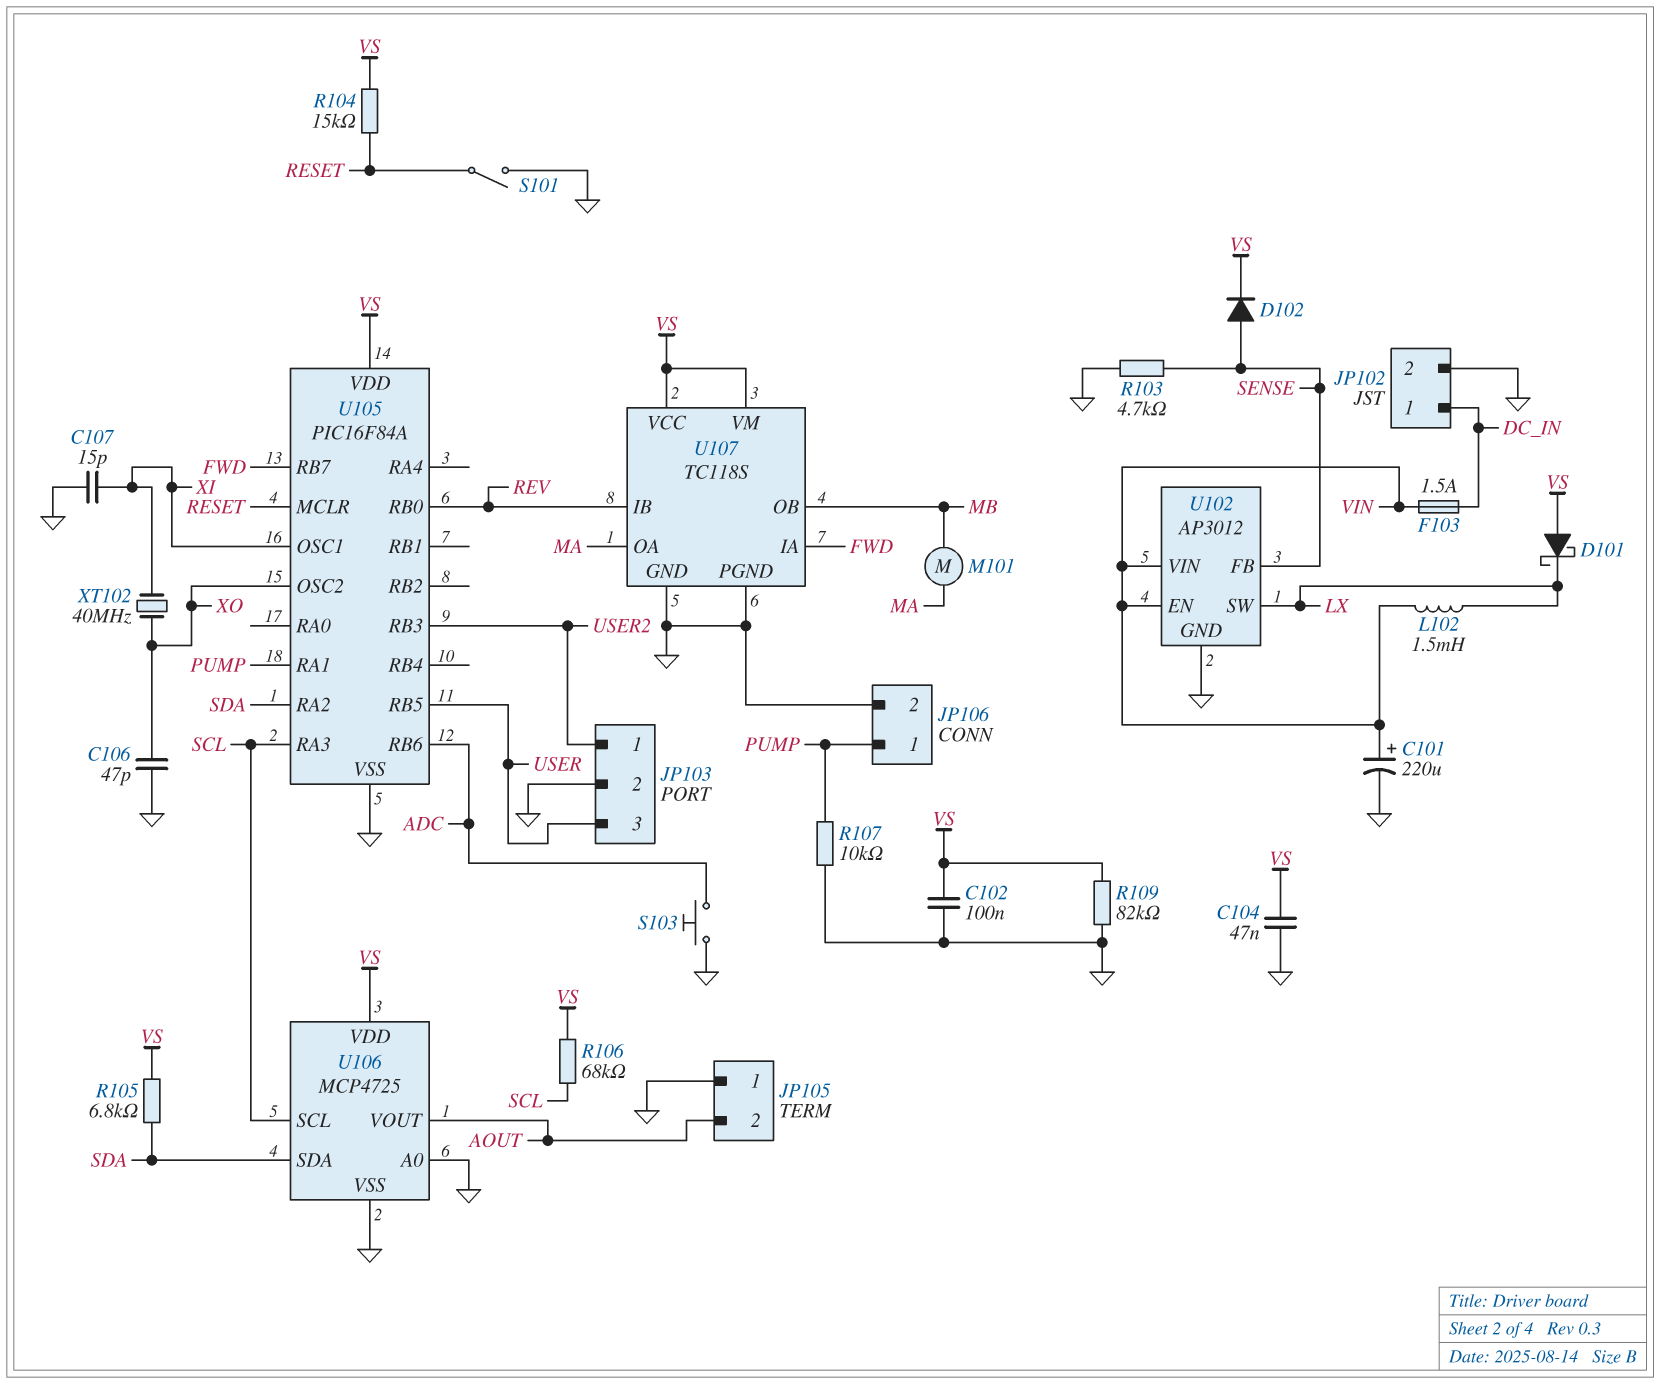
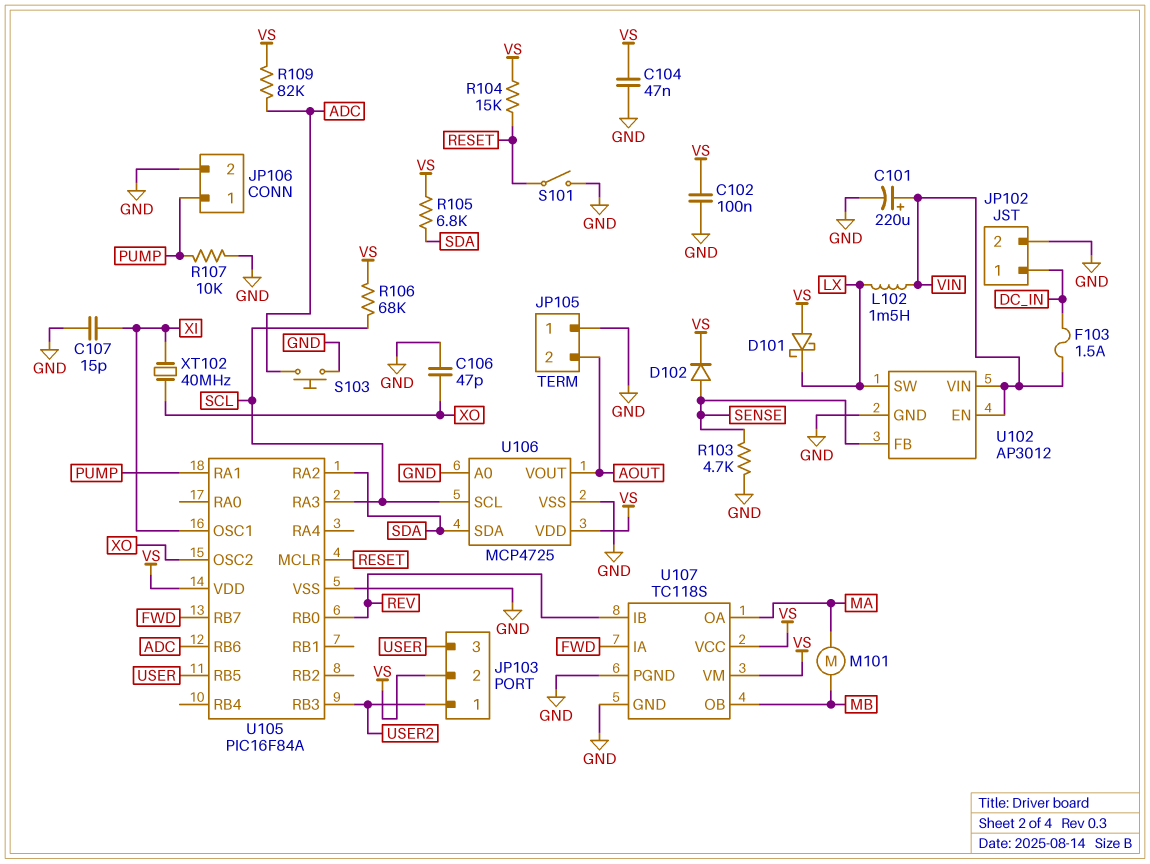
JP103 pin 2: GND -> VS
R109: 82k (GND, VS) -> 82k (ADC, VS)

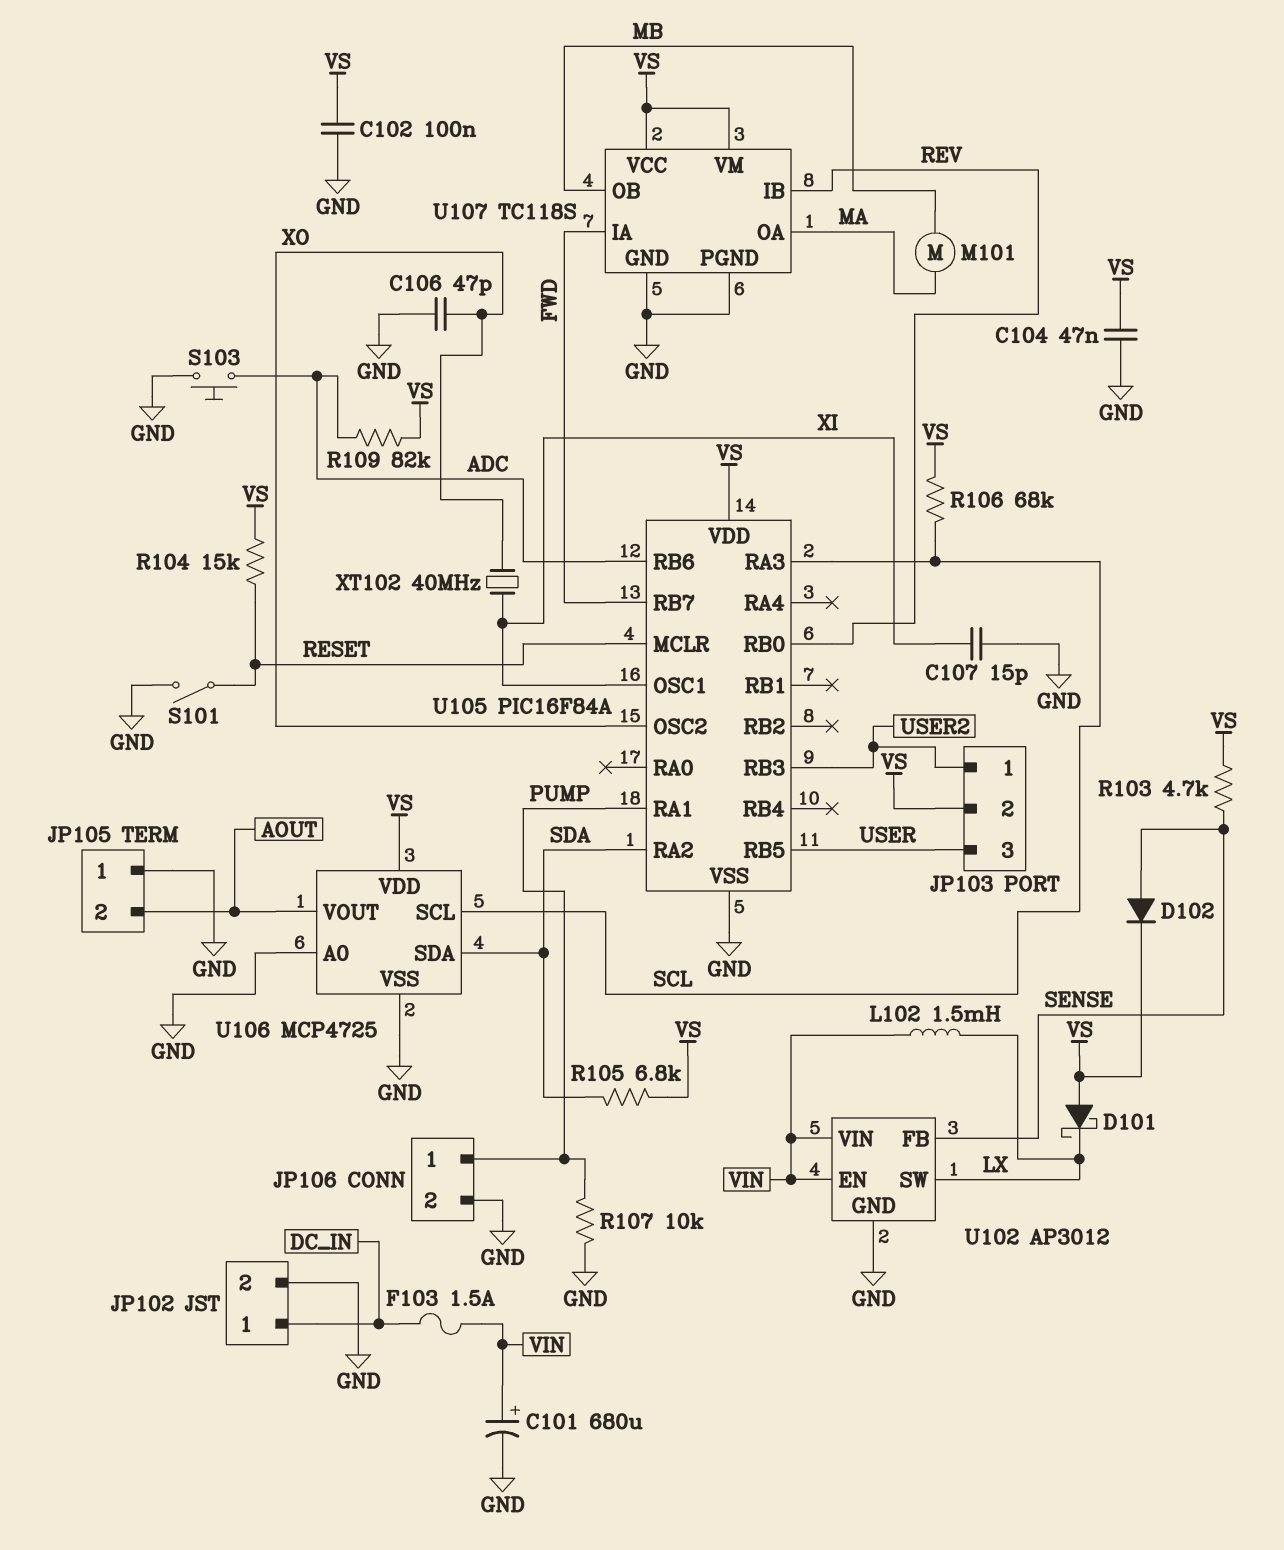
C101: 220uF (plus VIN, minus GND) -> 680uF (plus VIN, minus GND)
R103: 4.7k (GND, SENSE) -> 4.7k (SENSE, VS)

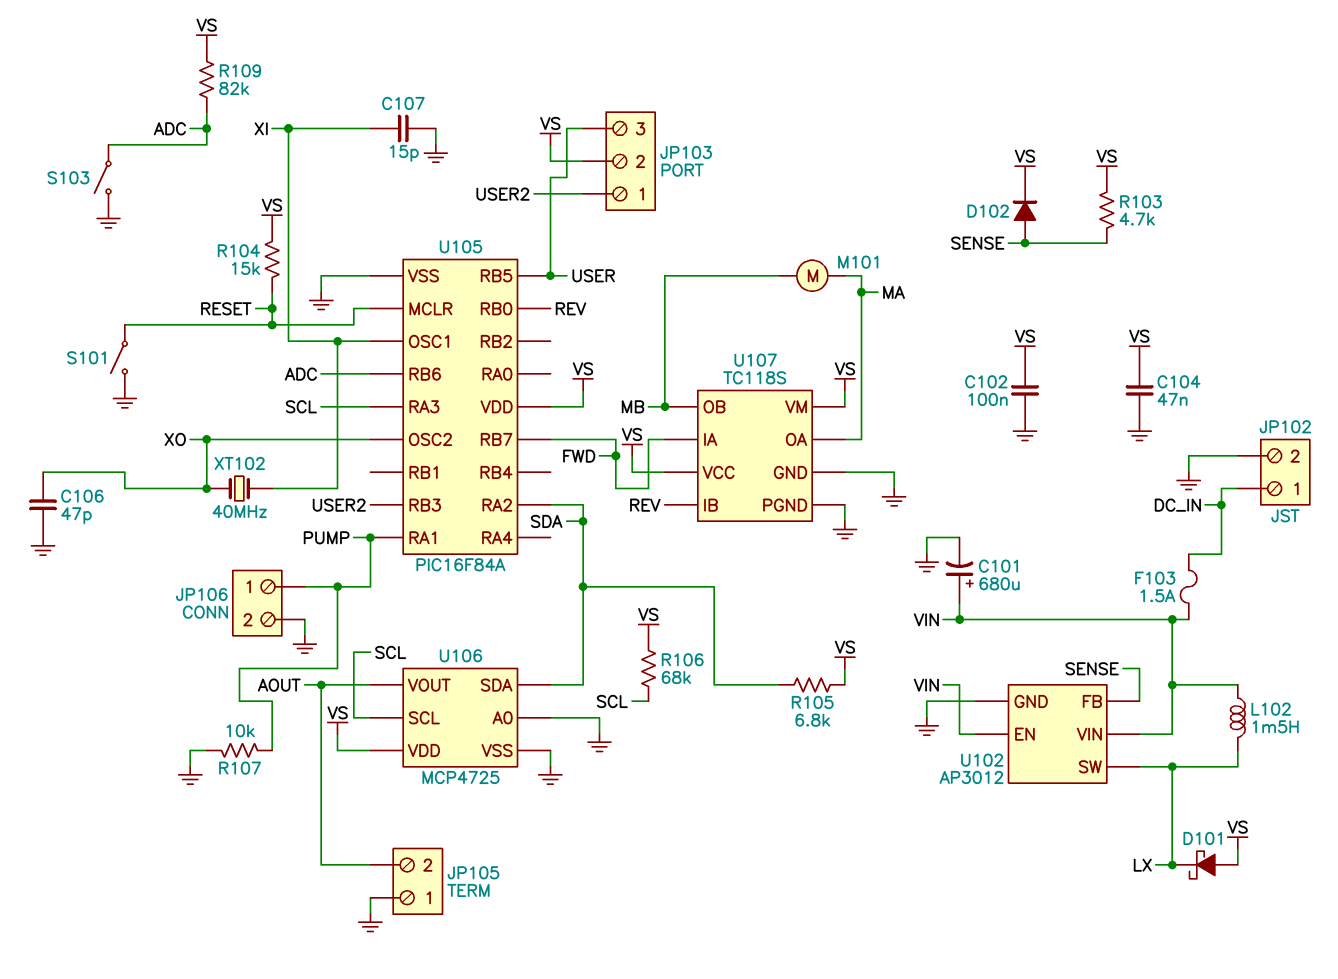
S103: button (ADC, GND) -> switch (ADC, GND)

